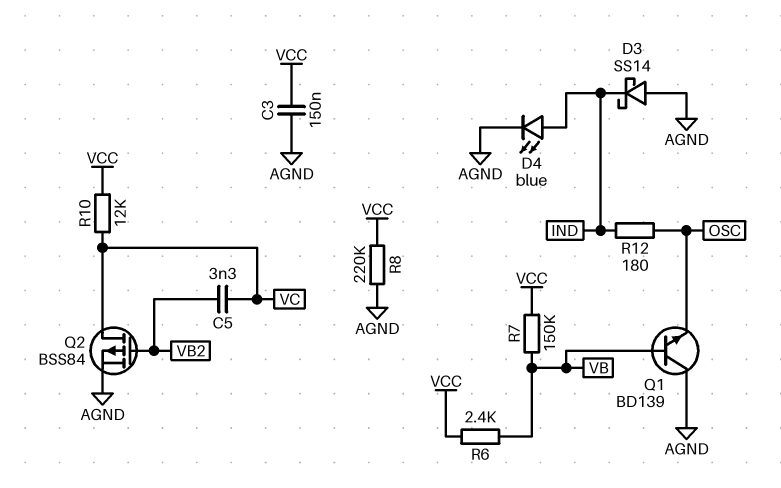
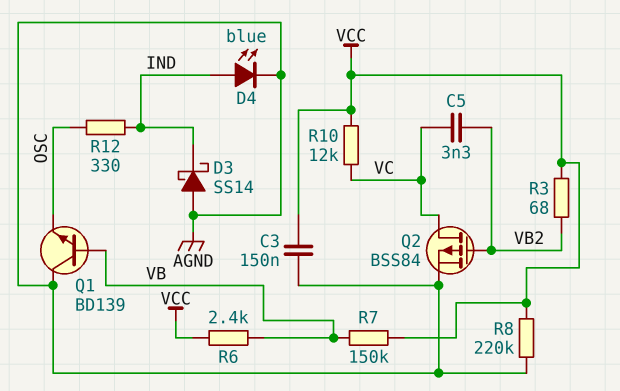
R3: none -> 68 (VB2, VCC)
R12: 180 (IND, OSC) -> 330 (IND, OSC)

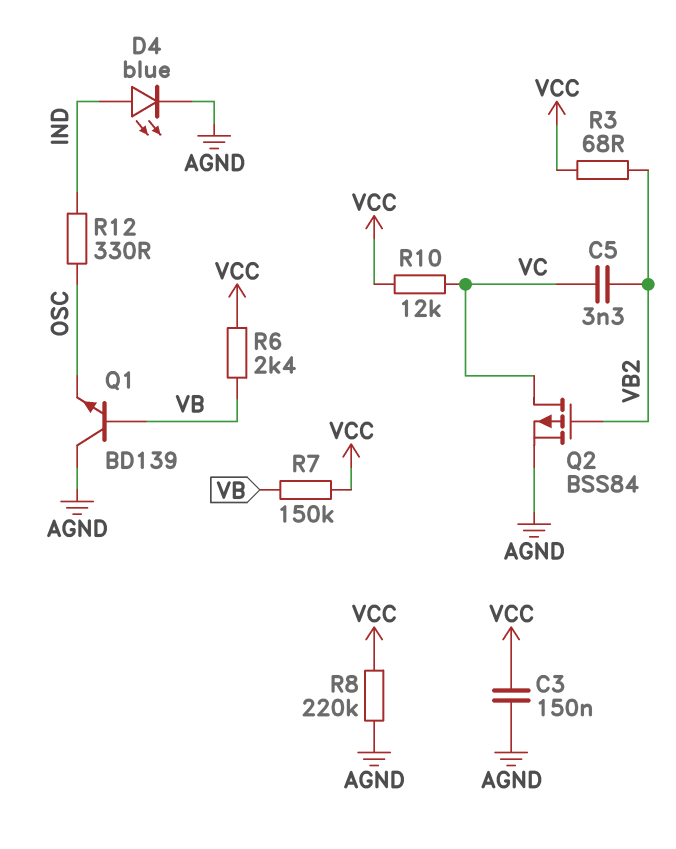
D3: schottky SS14 (A AGND, K IND) -> none

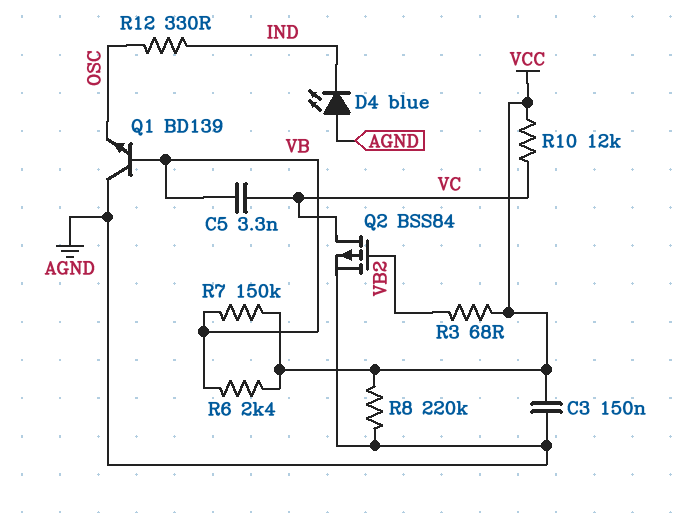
C5: 3.3nF (VB2, VC) -> 3.3nF (VB, VC)
D4: LED blue (A IND, K AGND) -> LED blue (A AGND, K IND)

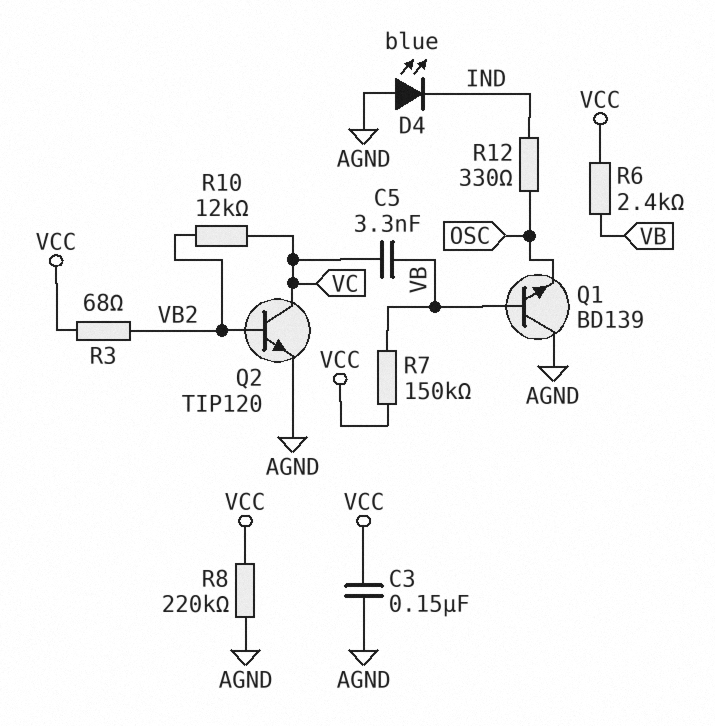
Q2: PMOS BSS84 (G VB2, D VC, S AGND) -> NPN TIP120 (B VB2, C VC, E AGND)
R10: 12k (VC, VCC) -> 12k (VB2, VC)

